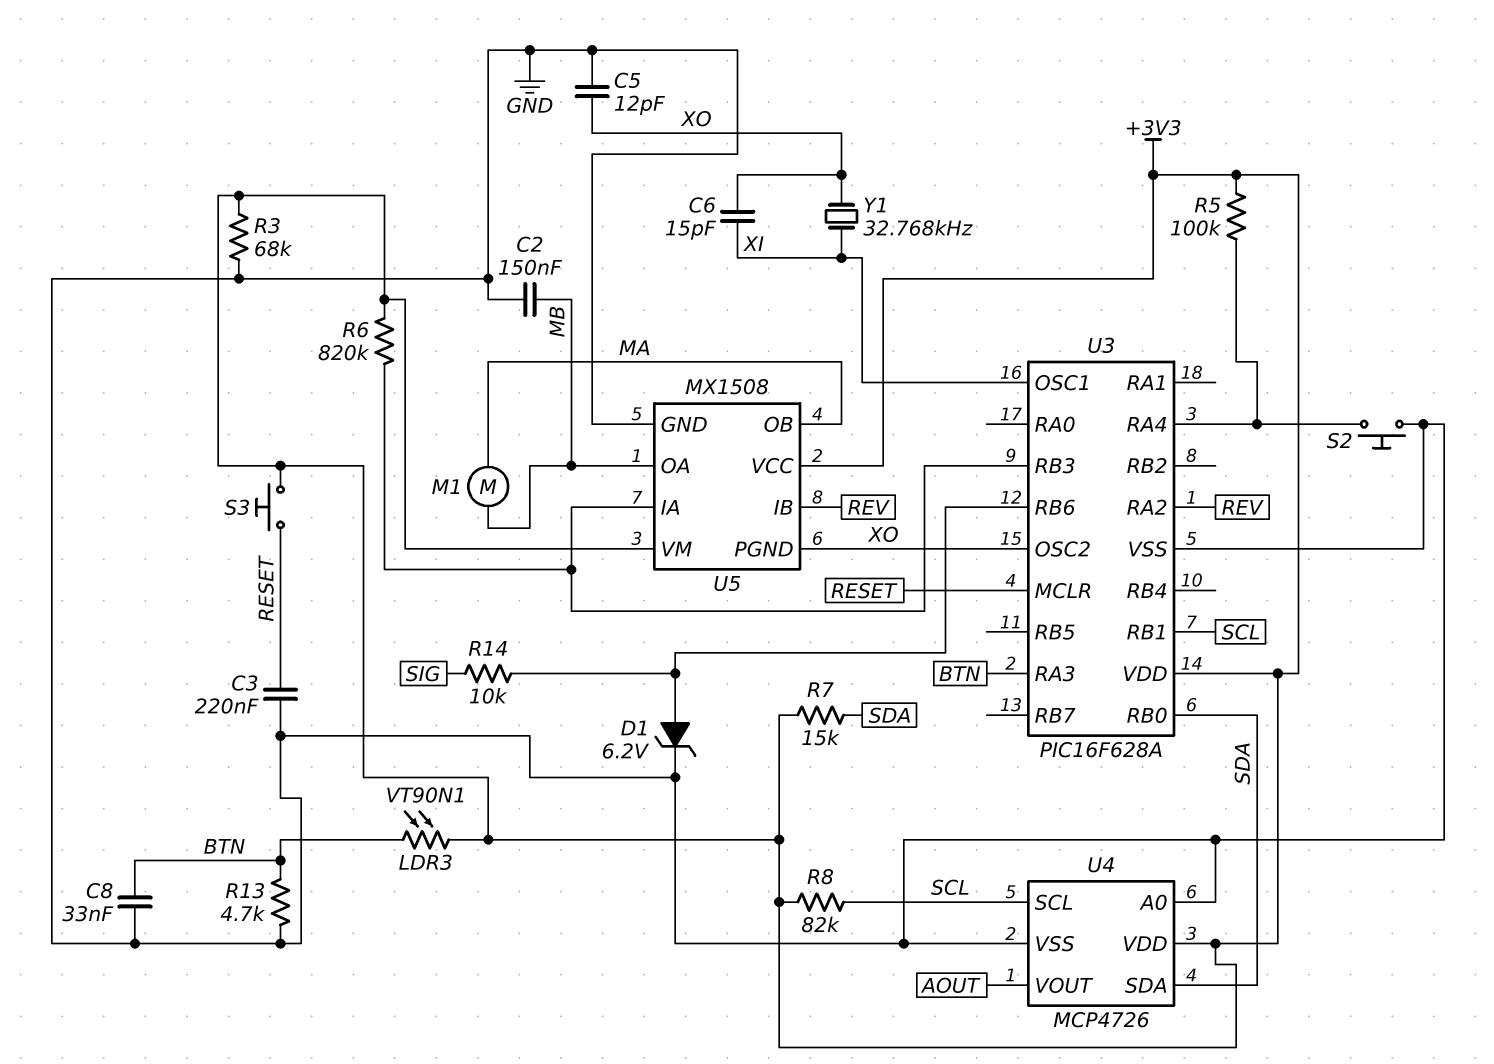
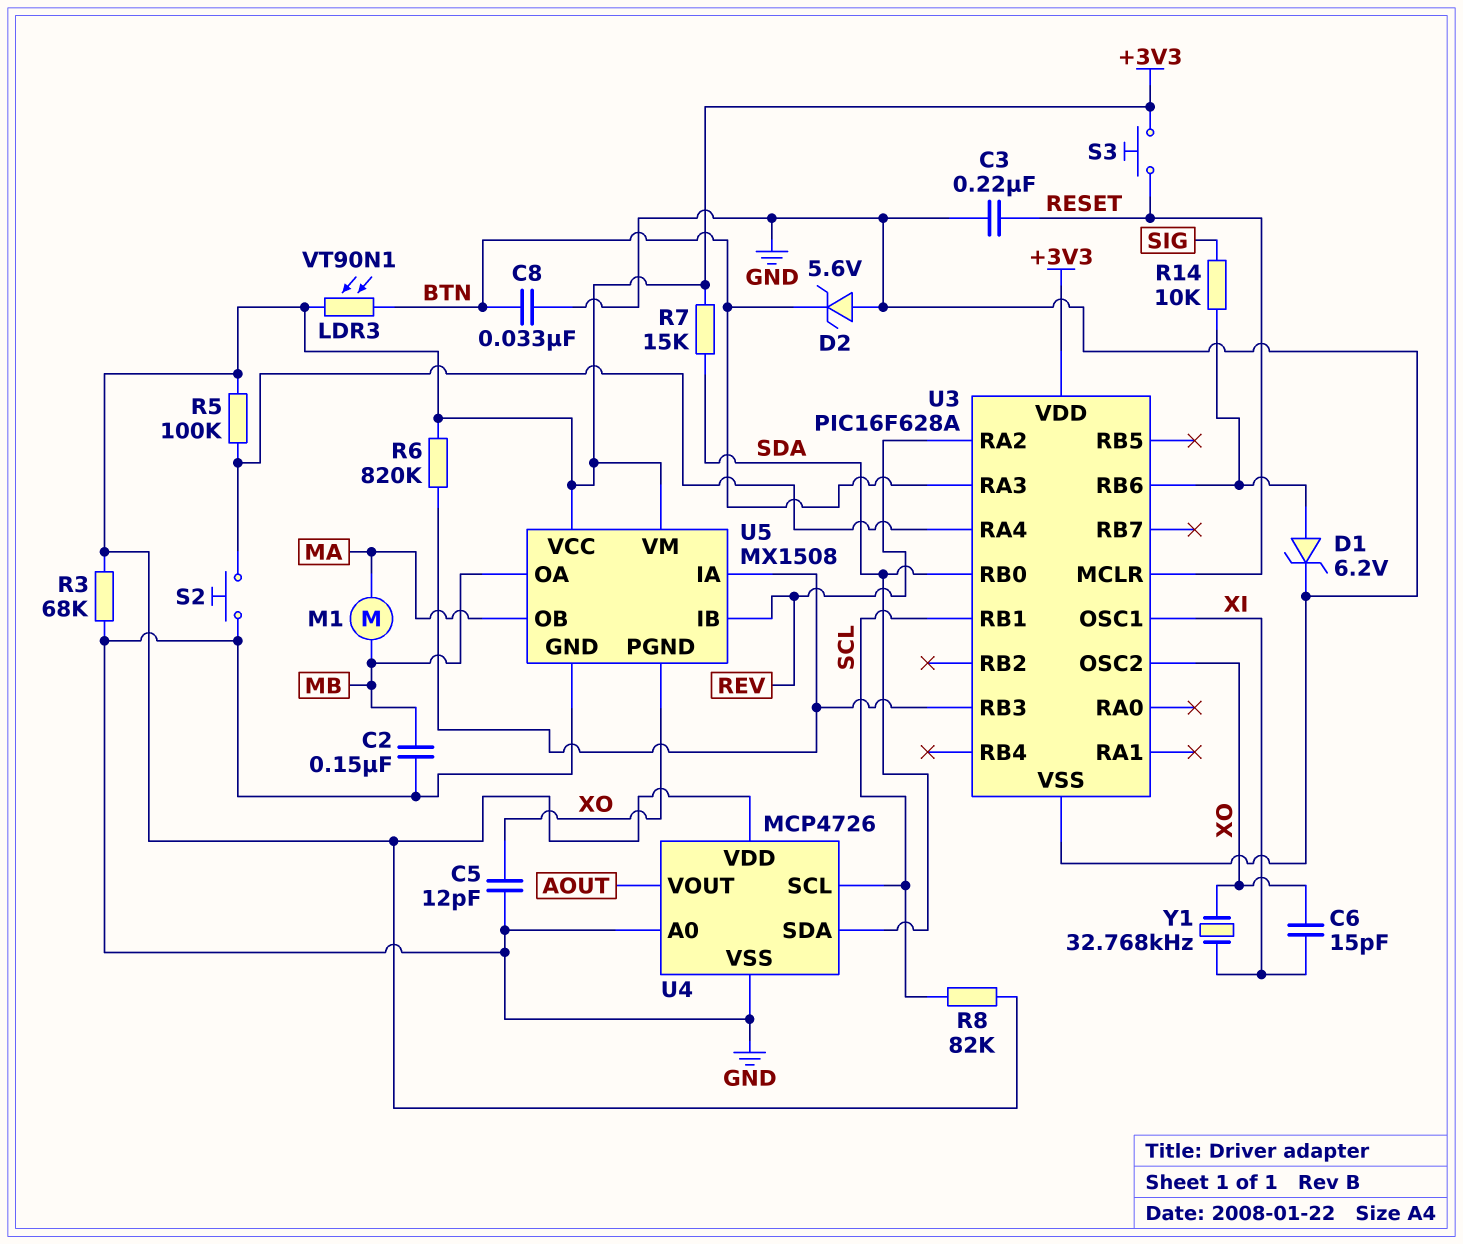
D2: none -> zener 5.6V (A GND, K BTN)
R13: 4.7k (BTN, GND) -> none

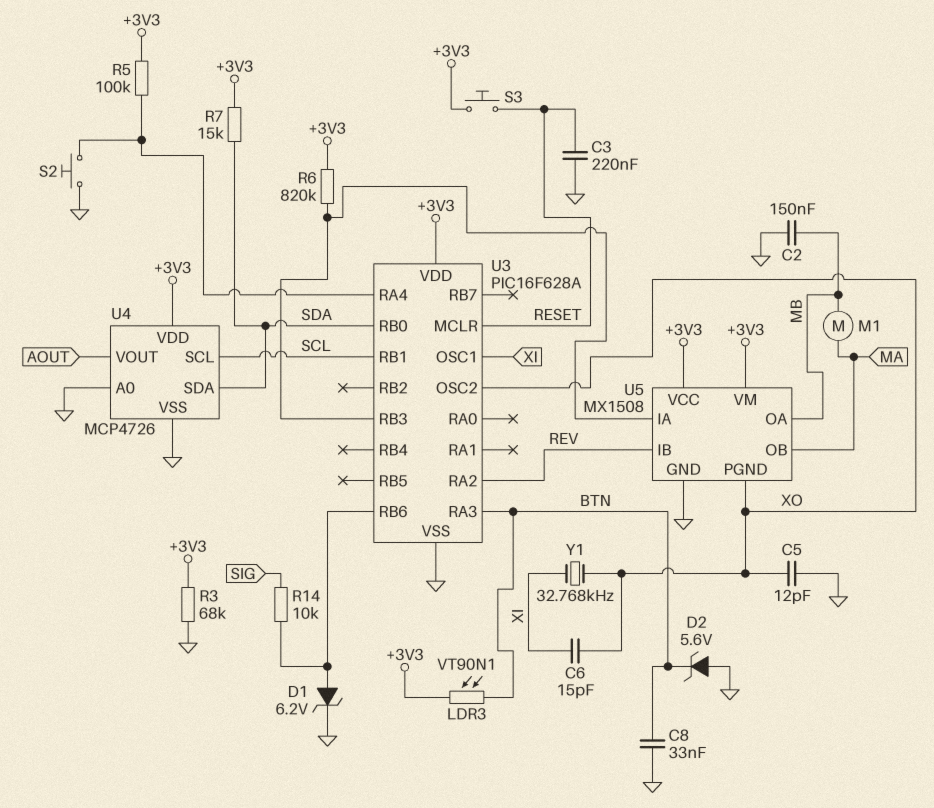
R8: 82k (+3V3, SCL) -> none

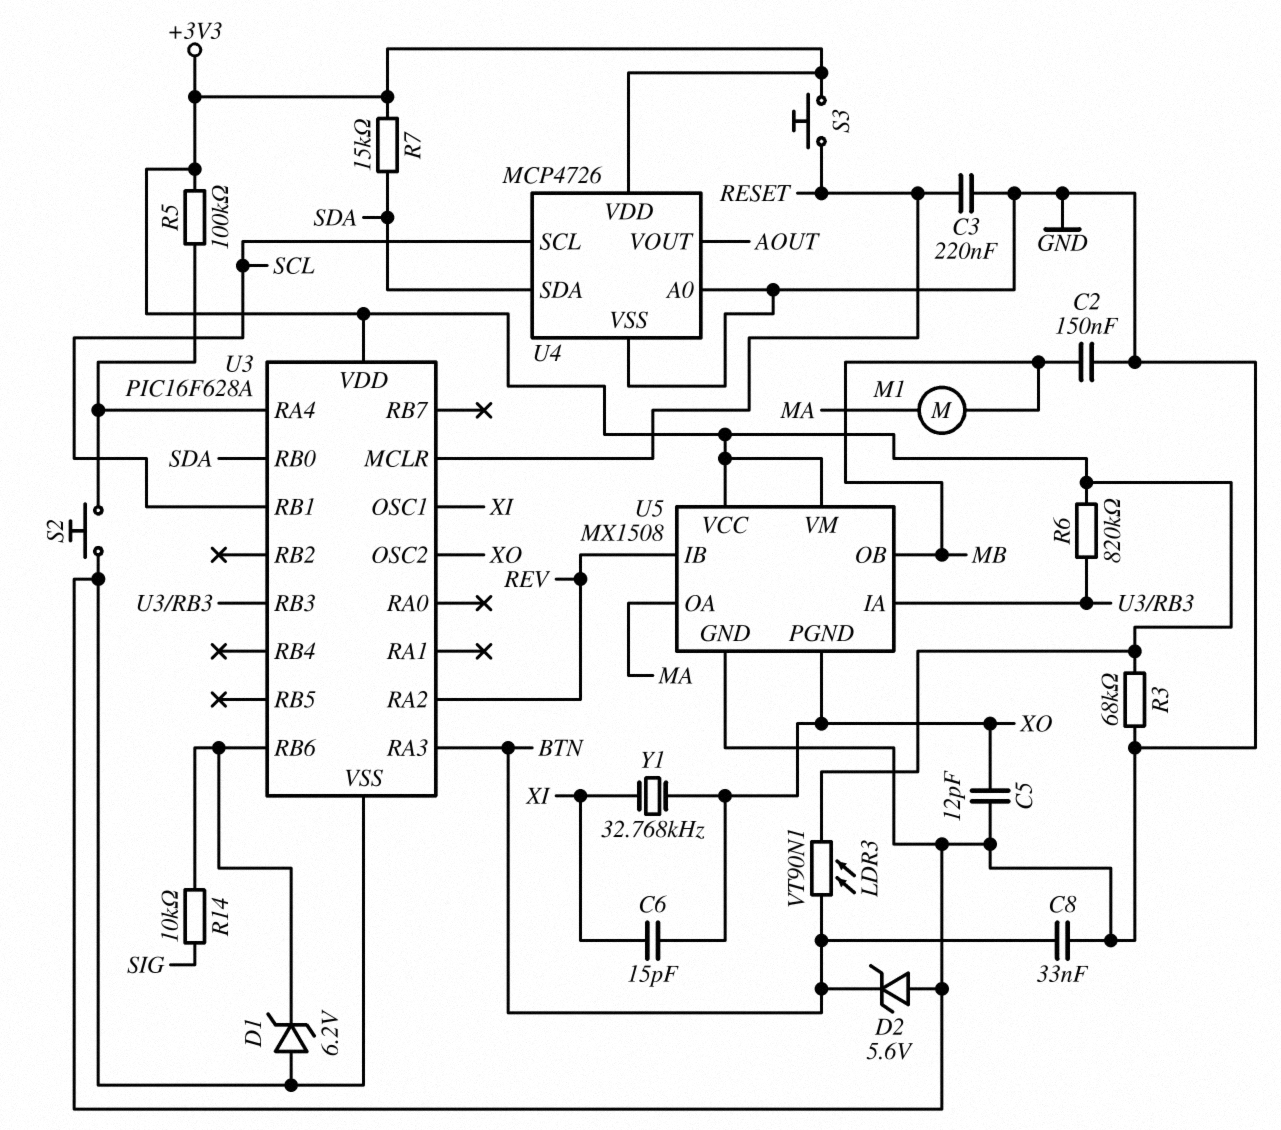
D1: zener 6.2V (A U3/RB6, K GND) -> zener 6.2V (A GND, K U3/RB6)
U5 pin OA: MB -> MA
U5 pin OB: MA -> MB

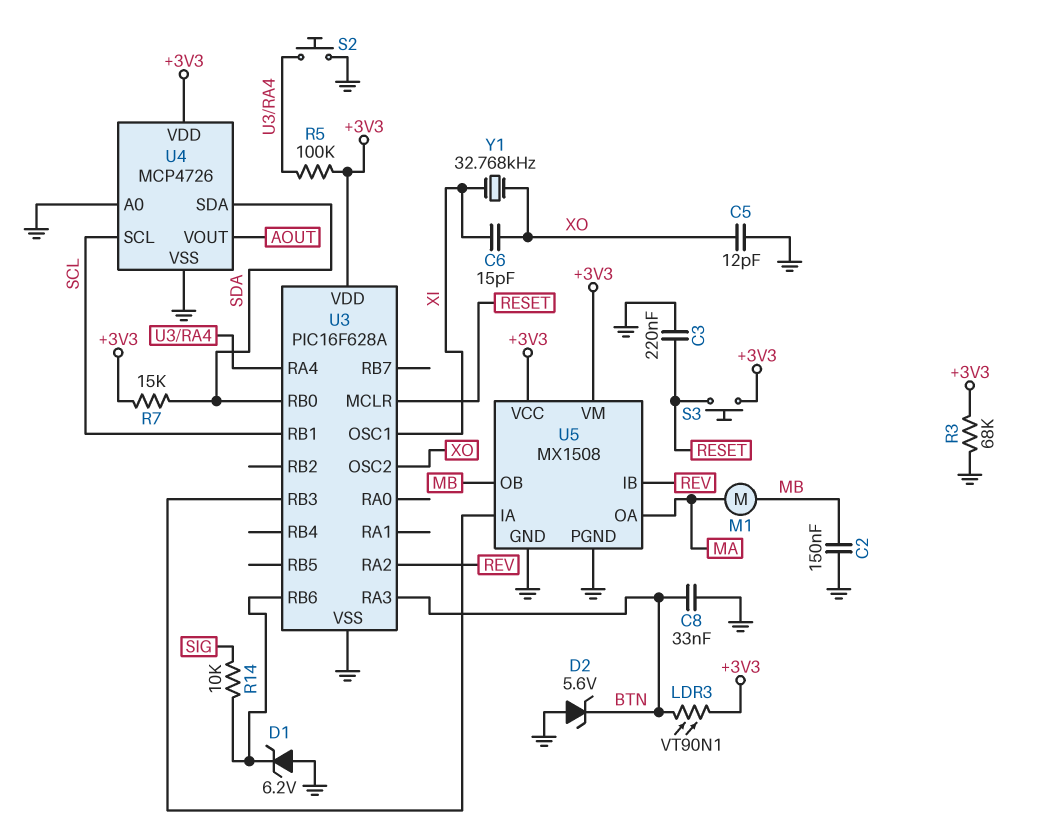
R6: 820k (+3V3, U3/RB3) -> none
U5 pin PGND: XO -> GND

